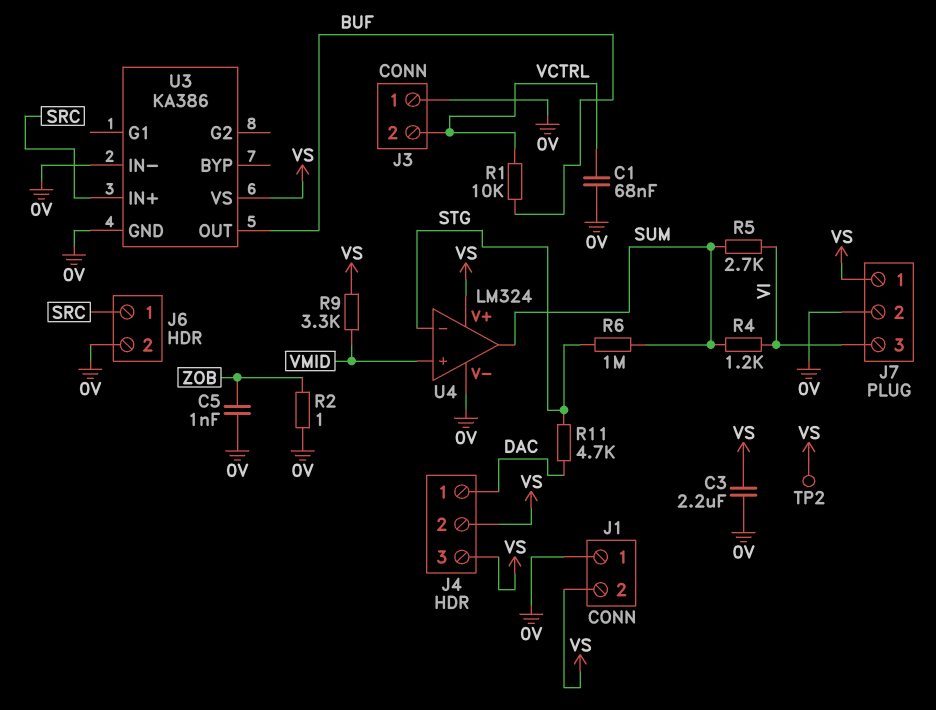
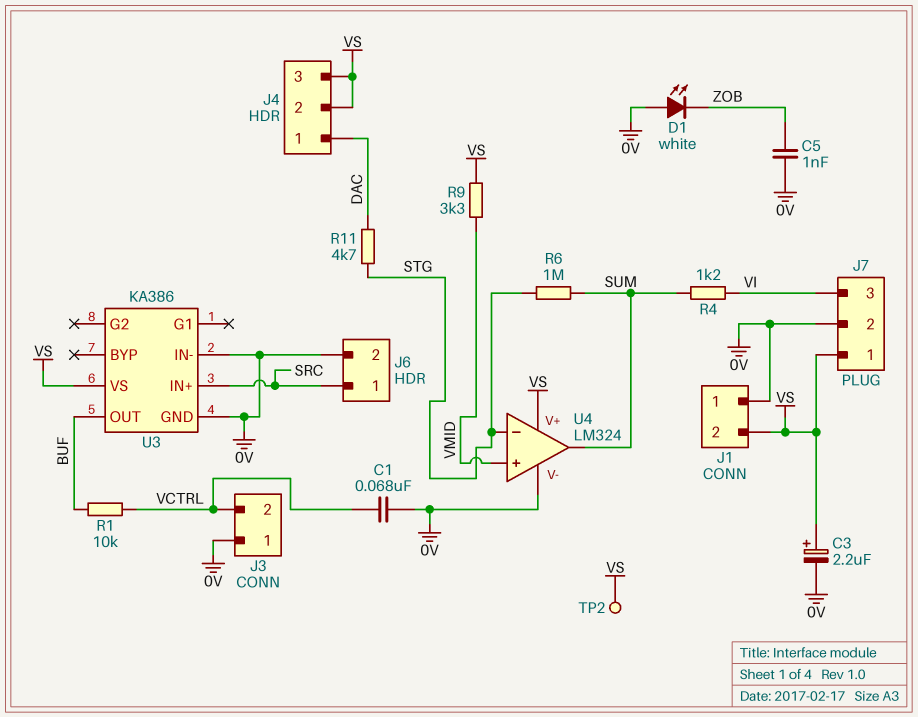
C3: 2.2uF (0V, VS) -> 2.2uF (plus VS, minus 0V)
D1: none -> LED white (A 0V, K ZOB)
R2: 1 (0V, ZOB) -> none
R5: 2.7k (SUM, VI) -> none

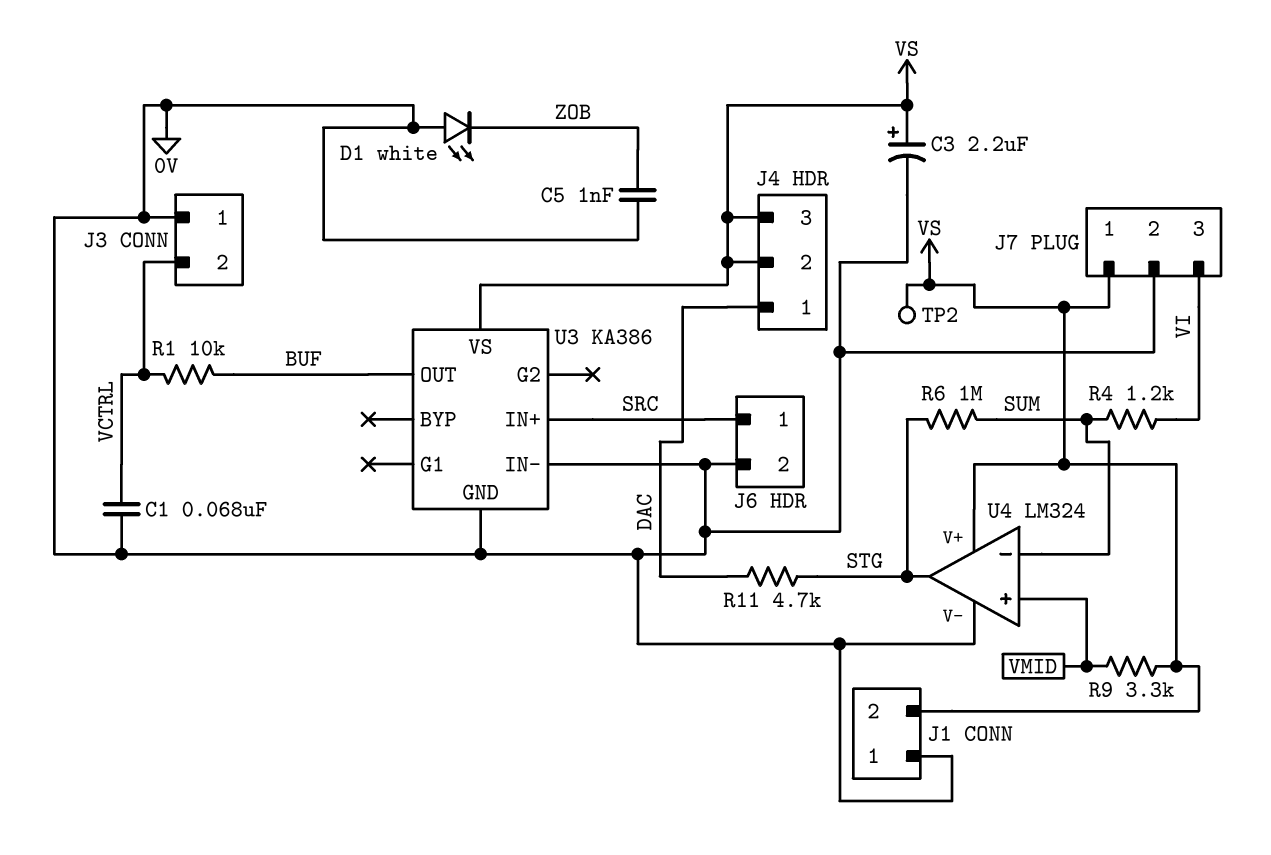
U4 pin in-: STG -> SUM
U4 pin out: SUM -> STG

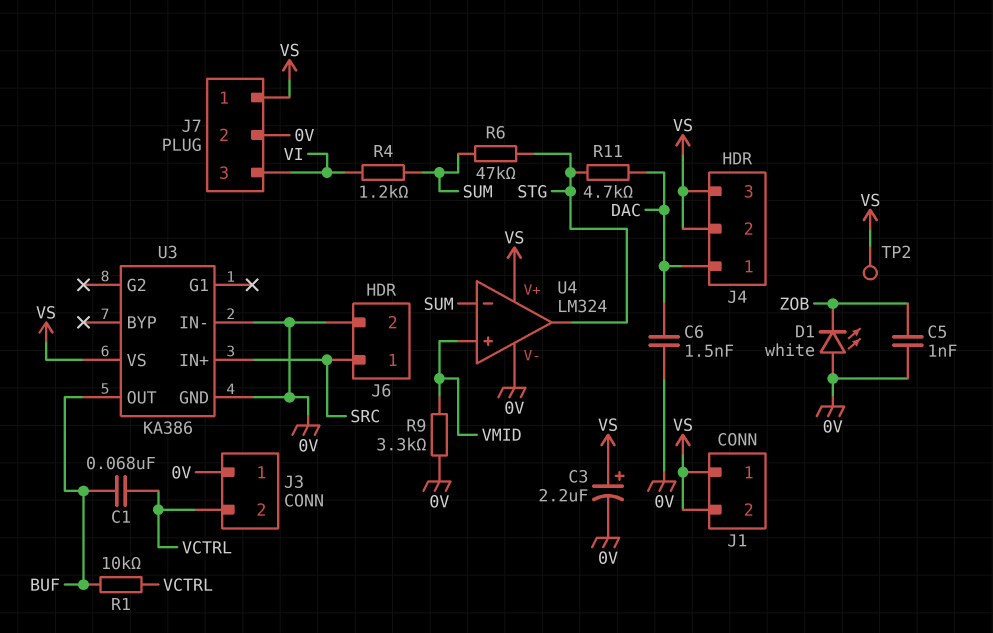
C1: 68nF (0V, VCTRL) -> 68nF (BUF, VCTRL)
C6: none -> 1.5nF (0V, DAC)
J1 pin 1: 0V -> VS
R6: 1M (STG, SUM) -> 47k (STG, SUM)
R9: 3.3k (VMID, VS) -> 3.3k (0V, VMID)

